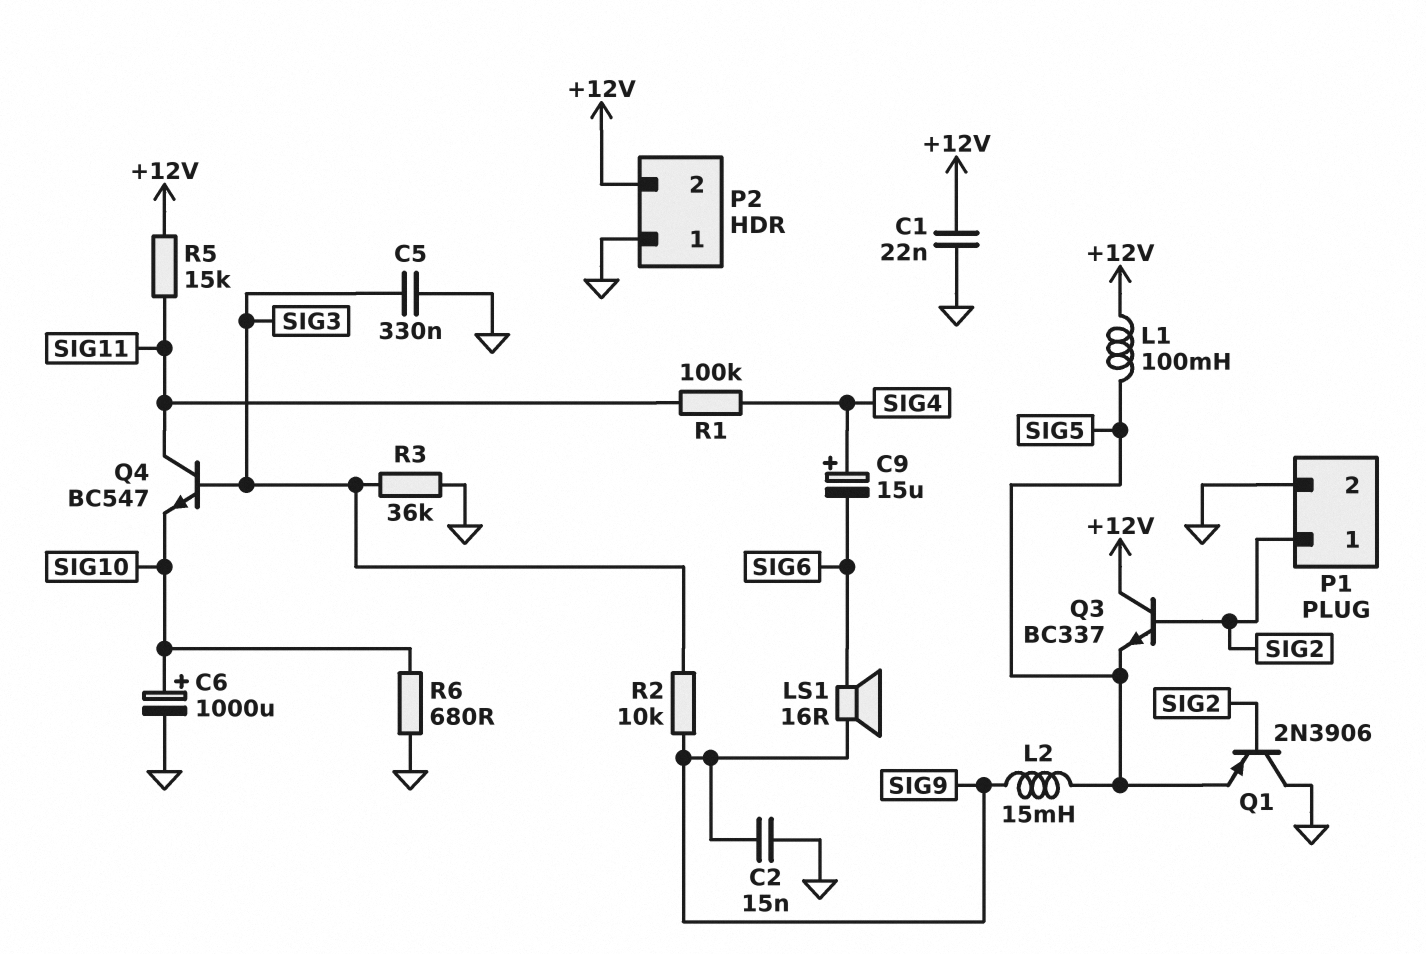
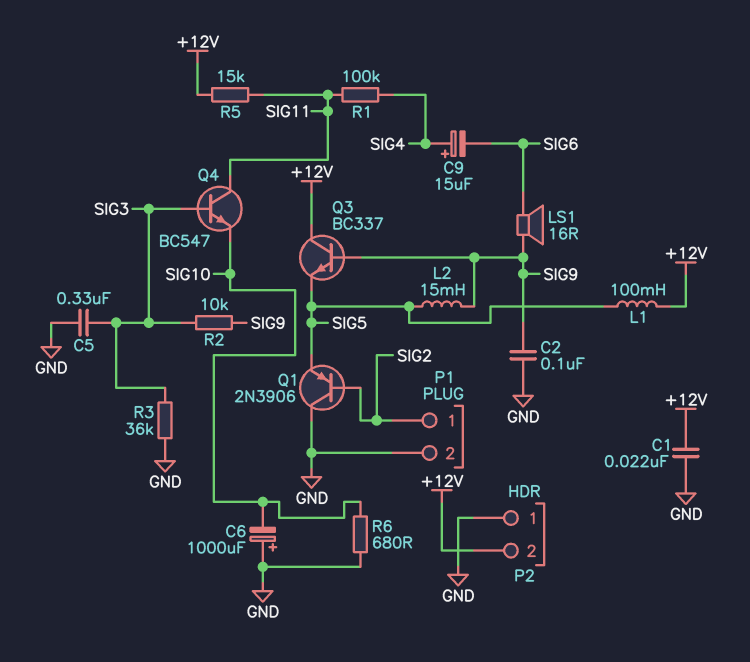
C2: 15nF (GND, SIG9) -> 100nF (GND, SIG9)
C6: 1000uF (plus SIG10, minus GND) -> 1000uF (plus GND, minus SIG10)
Q3: NPN BC337 (B SIG2, C +12V, E SIG5) -> NPN BC337 (B SIG9, C +12V, E SIG5)

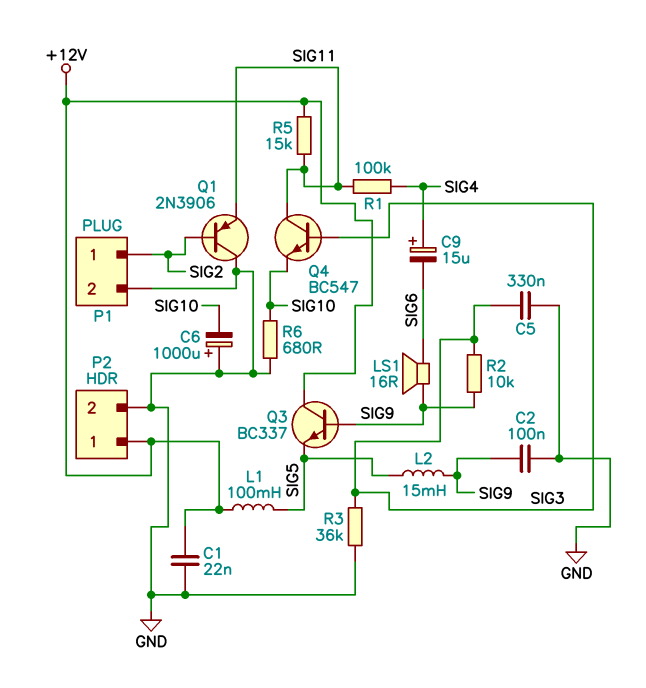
P2 pin 1: GND -> +12V
P2 pin 2: +12V -> GND
Q1: PNP 2N3906 (B SIG2, C GND, E SIG5) -> PNP 2N3906 (B SIG2, C GND, E SIG11)

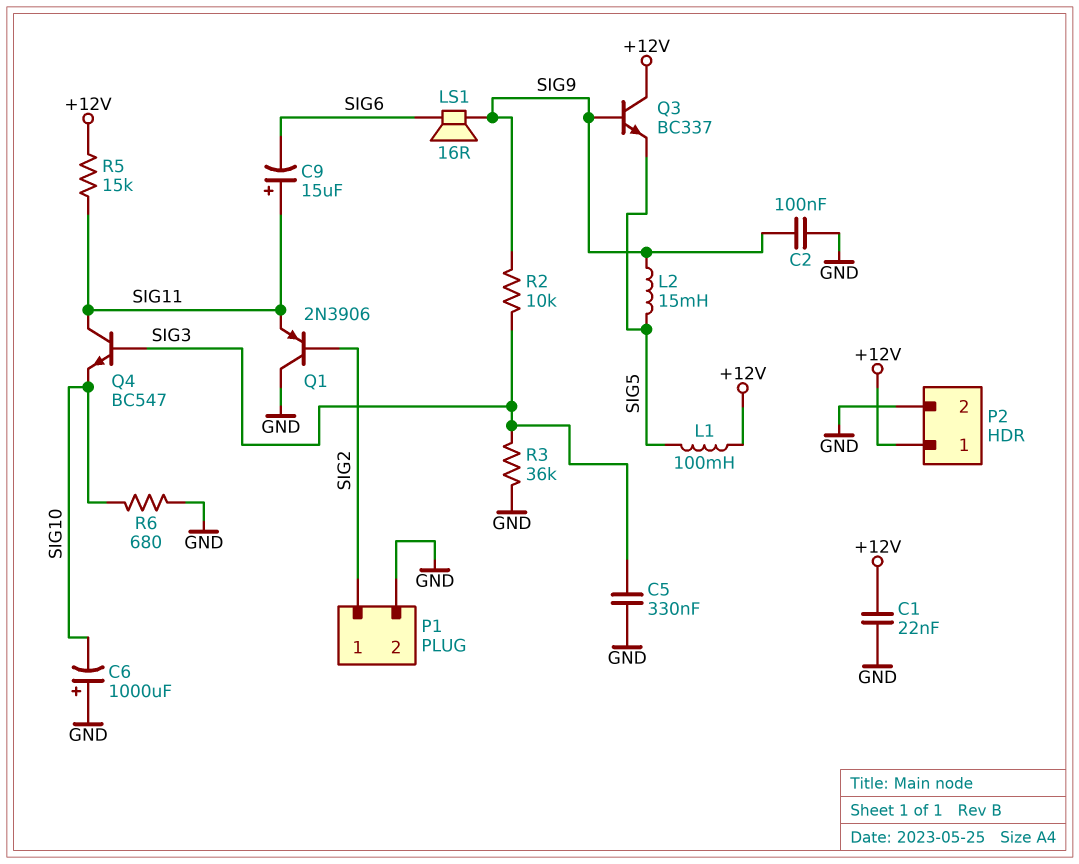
C9: 15uF (plus SIG4, minus SIG6) -> 15uF (plus SIG11, minus SIG6)
R1: 100k (SIG4, SIG11) -> none

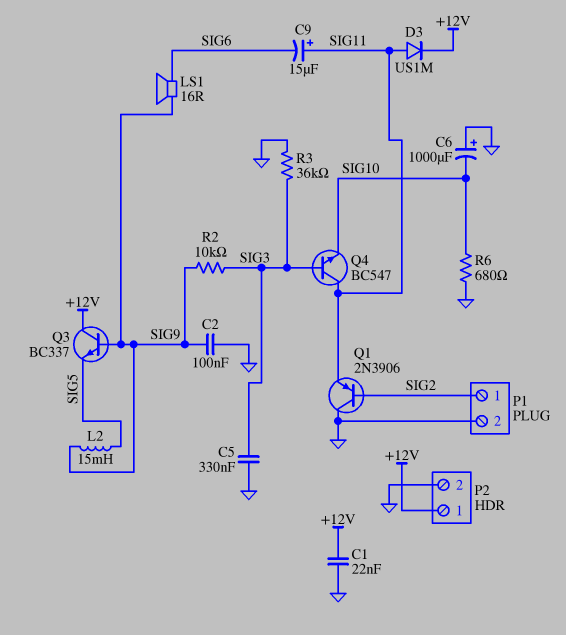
D3: none -> diode US1M (A SIG11, K +12V)
L1: 100mH (+12V, SIG5) -> none
R5: 15k (+12V, SIG11) -> none

